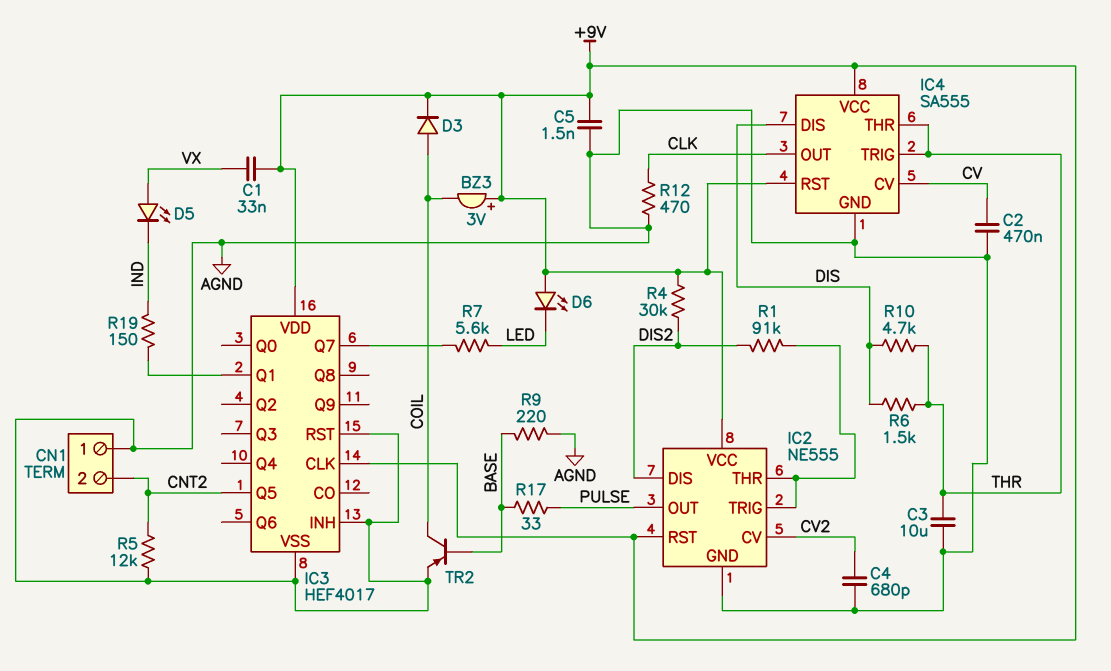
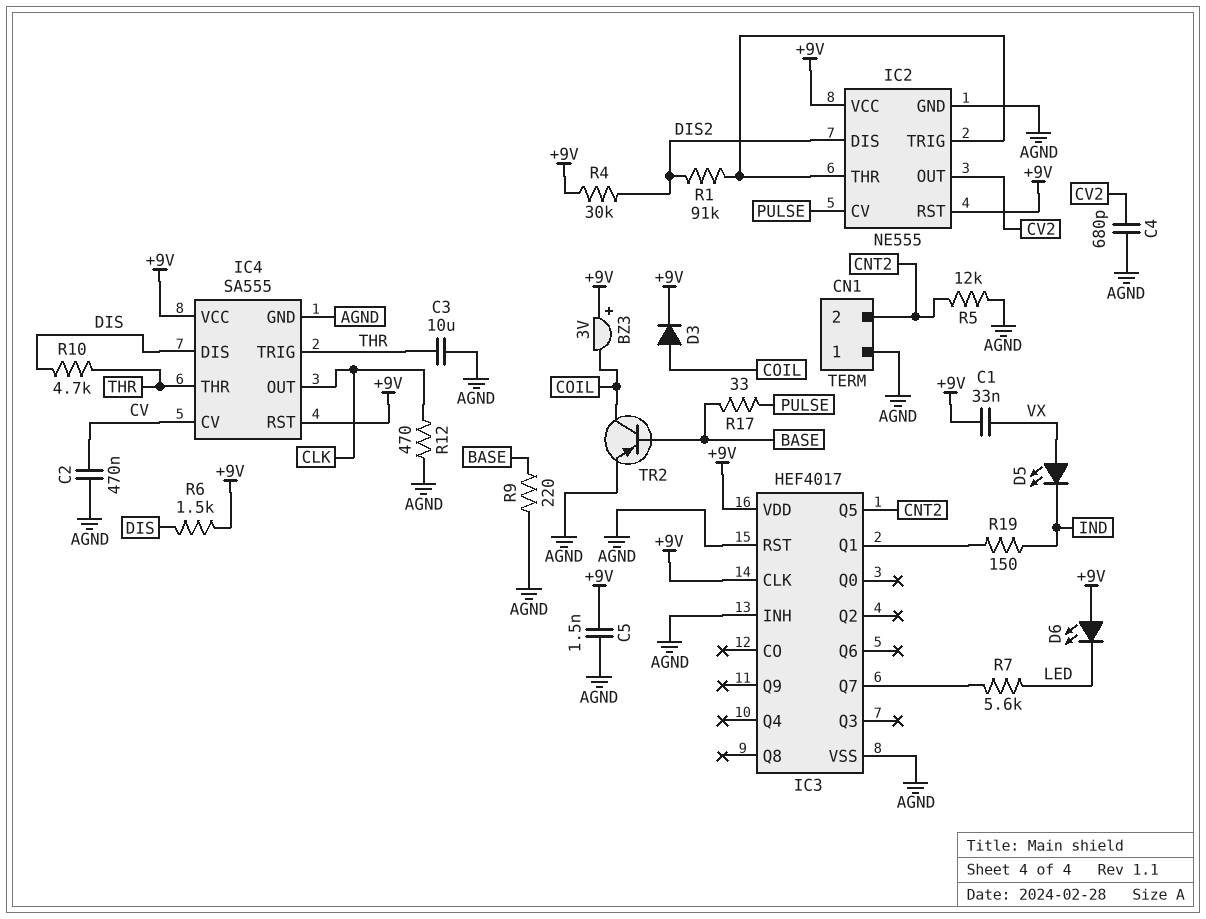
IC2 pin CV: CV2 -> PULSE
IC2 pin OUT: PULSE -> CV2
R6: 1.5k (DIS, THR) -> 1.5k (+9V, DIS)

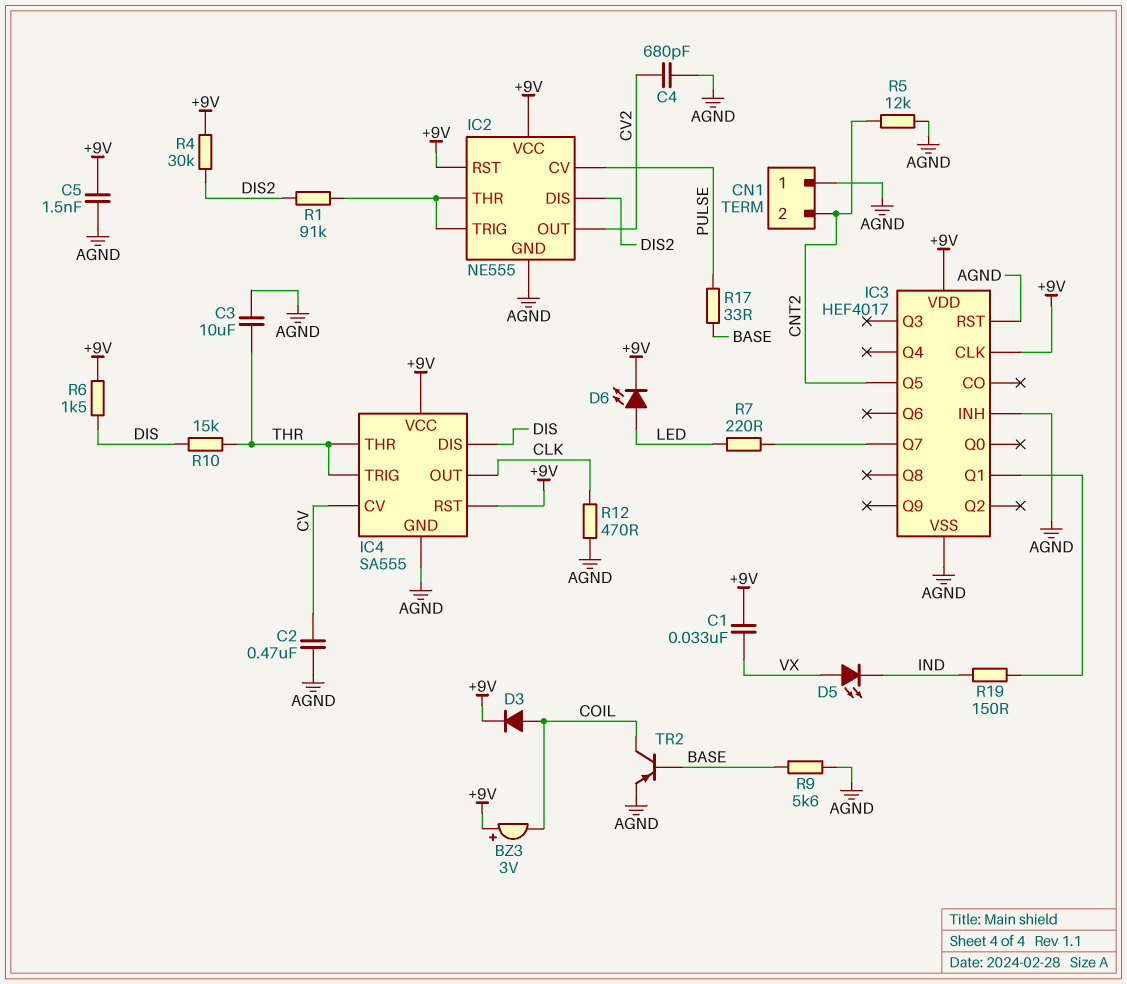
D6: LED (A +9V, K LED) -> LED (A LED, K +9V)
R7: 5.6k (IC3/Q7, LED) -> 220 (IC3/Q7, LED)
R9: 220 (AGND, BASE) -> 5.6k (AGND, BASE)
R10: 4.7k (DIS, THR) -> 15k (DIS, THR)

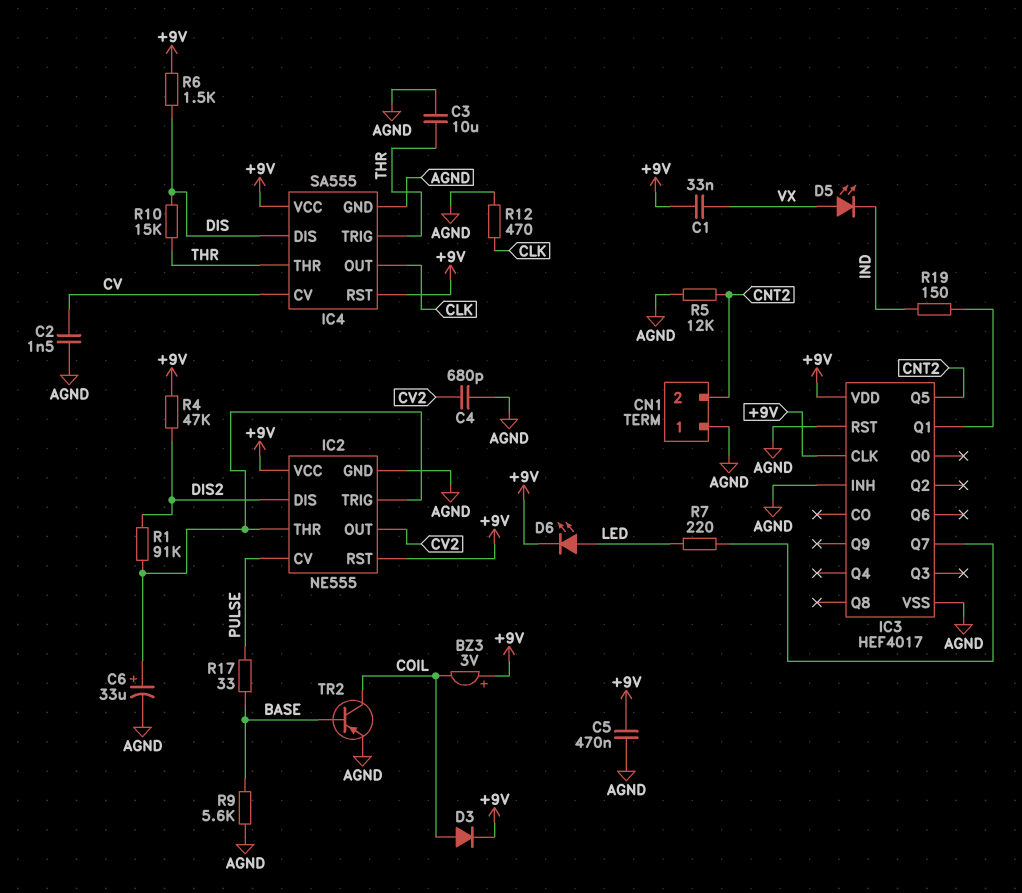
C2: 470nF (AGND, CV) -> 1.5nF (AGND, CV)
C5: 1.5nF (+9V, AGND) -> 470nF (+9V, AGND)
C6: none -> 33uF (plus IC2/THR, minus AGND)
R4: 30k (+9V, DIS2) -> 47k (+9V, DIS2)

